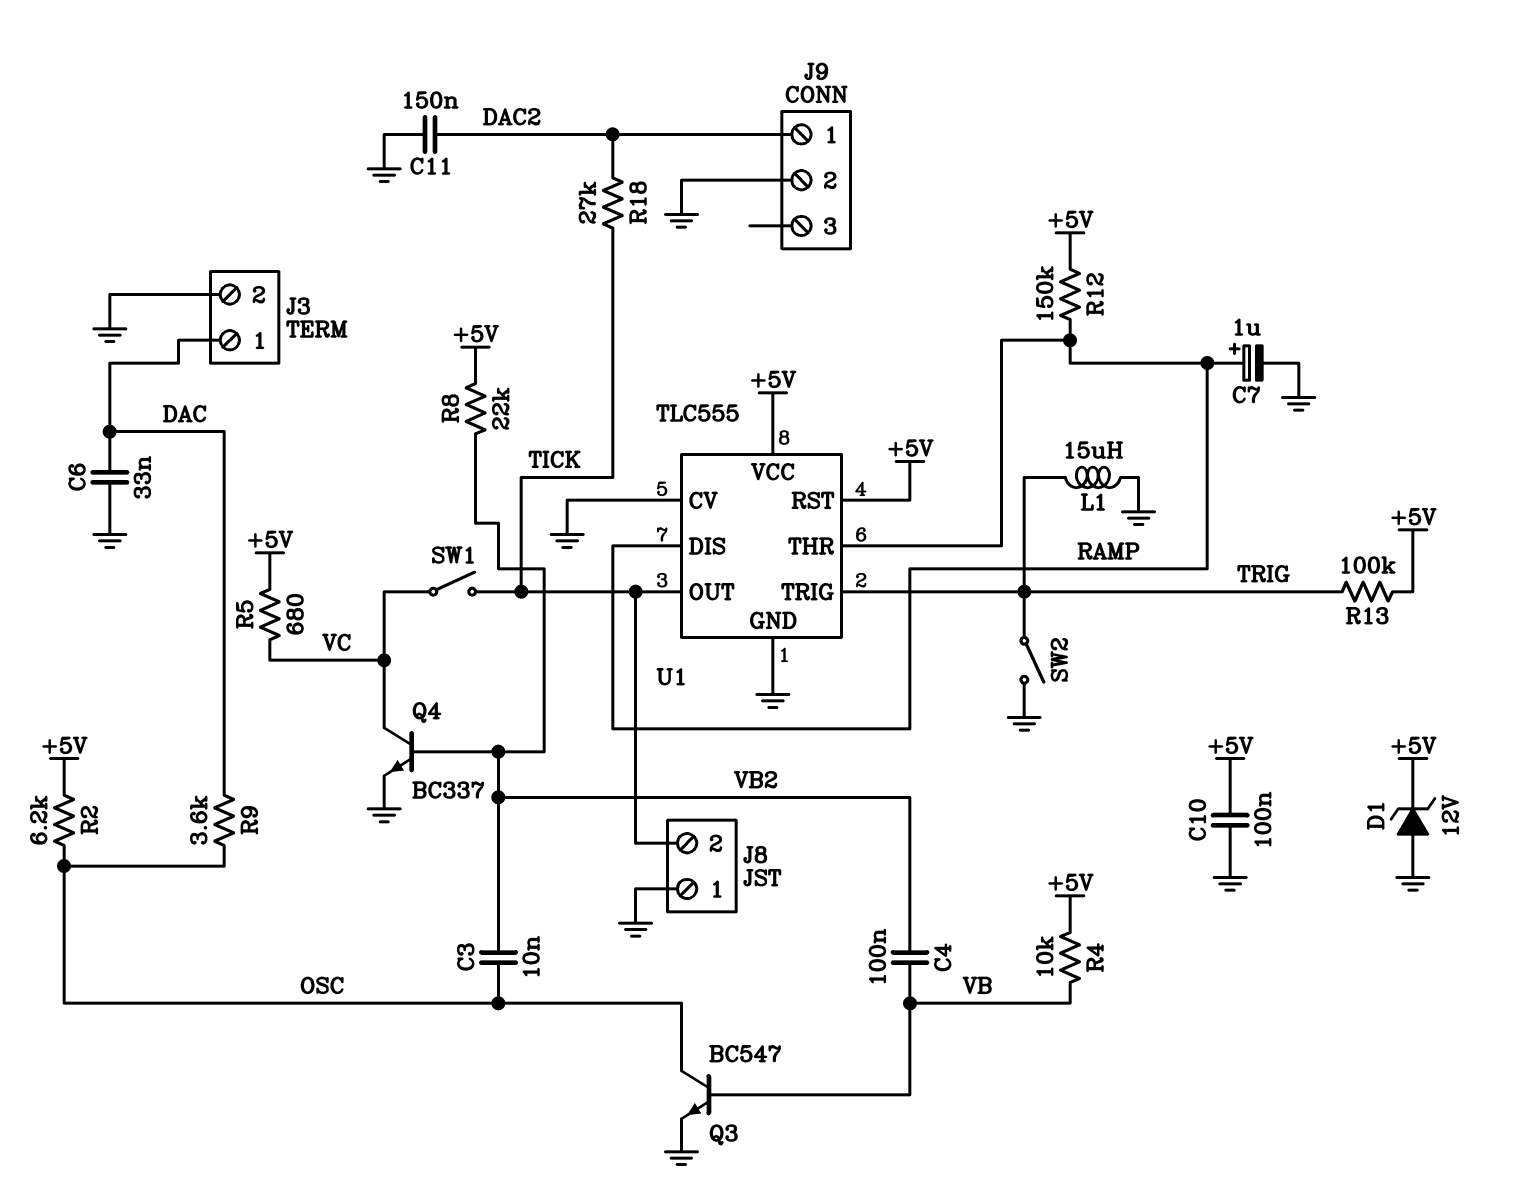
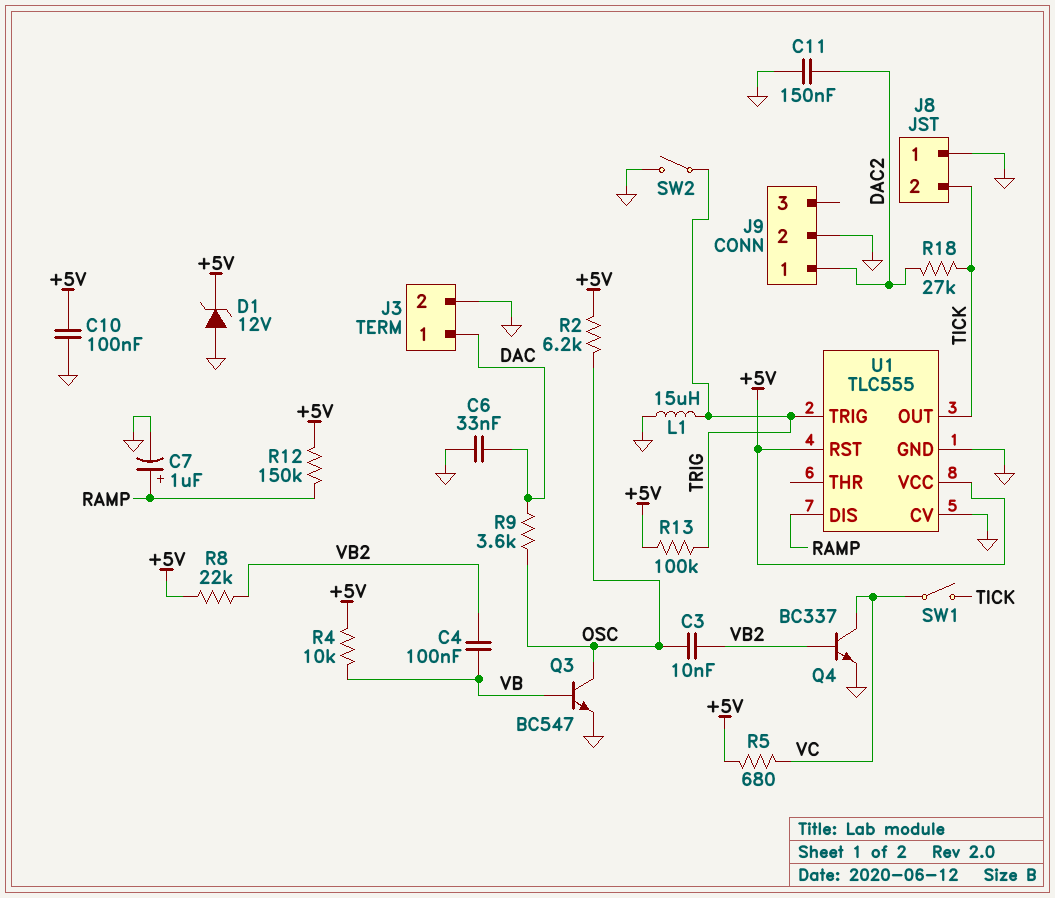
U1 pin THR: RAMP -> none

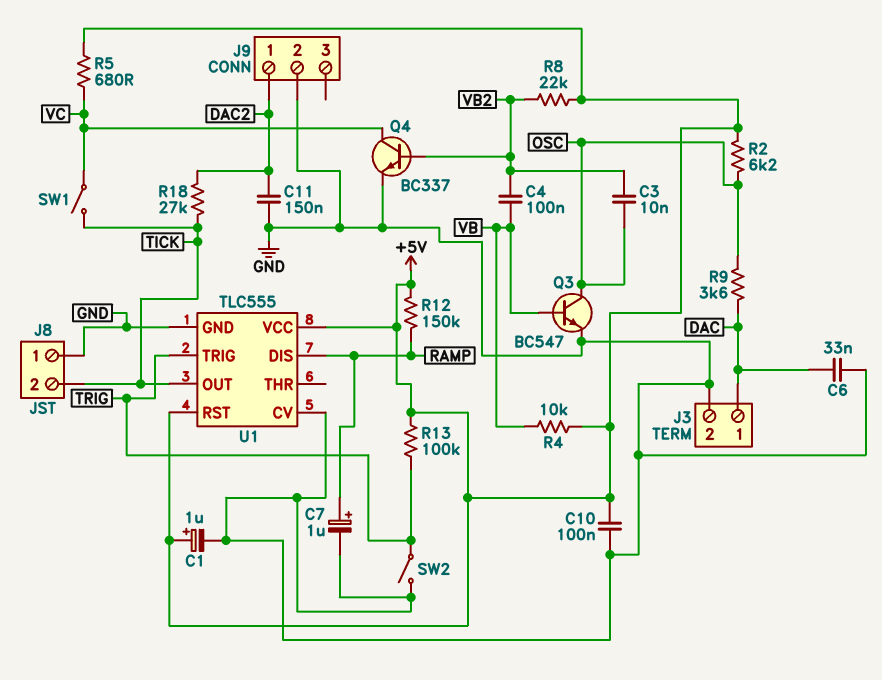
C1: none -> 1uF (plus +5V, minus GND)
D1: zener 12V (A GND, K +5V) -> none
L1: 15uH (GND, TRIG) -> none

